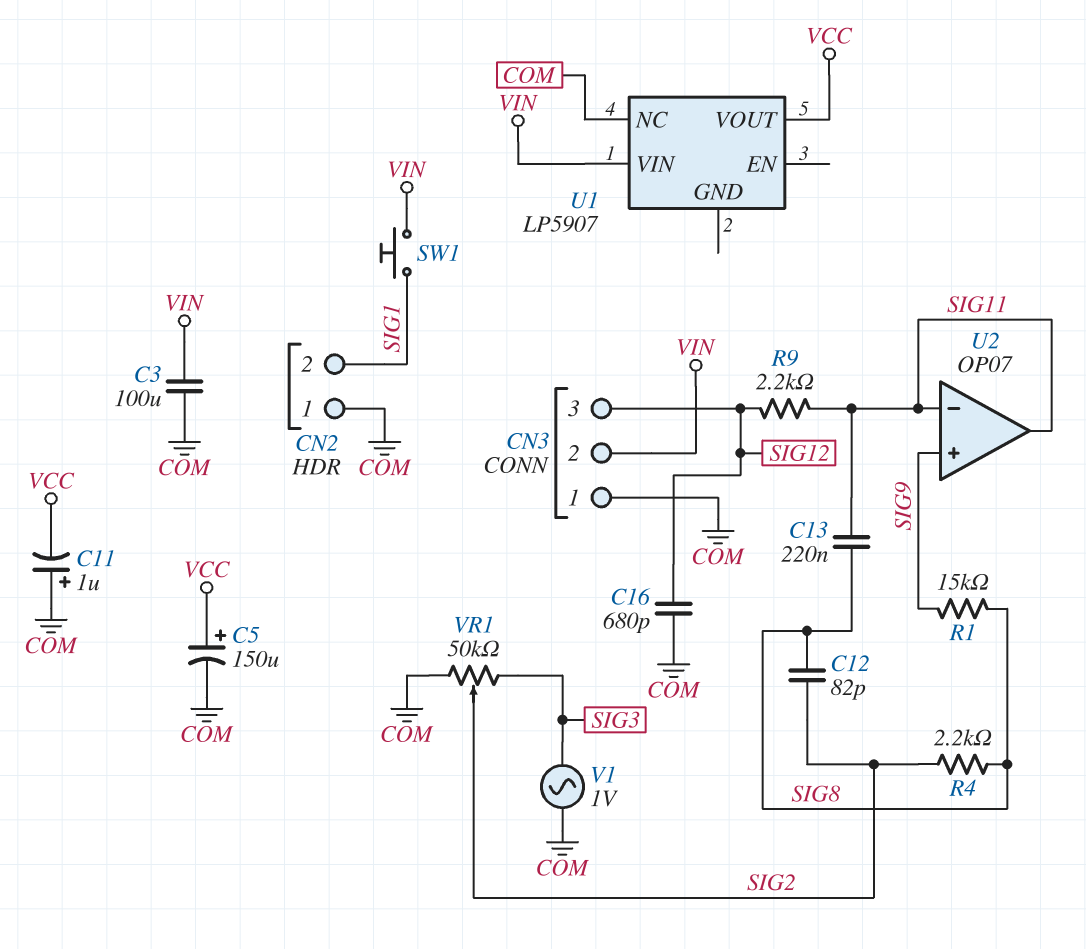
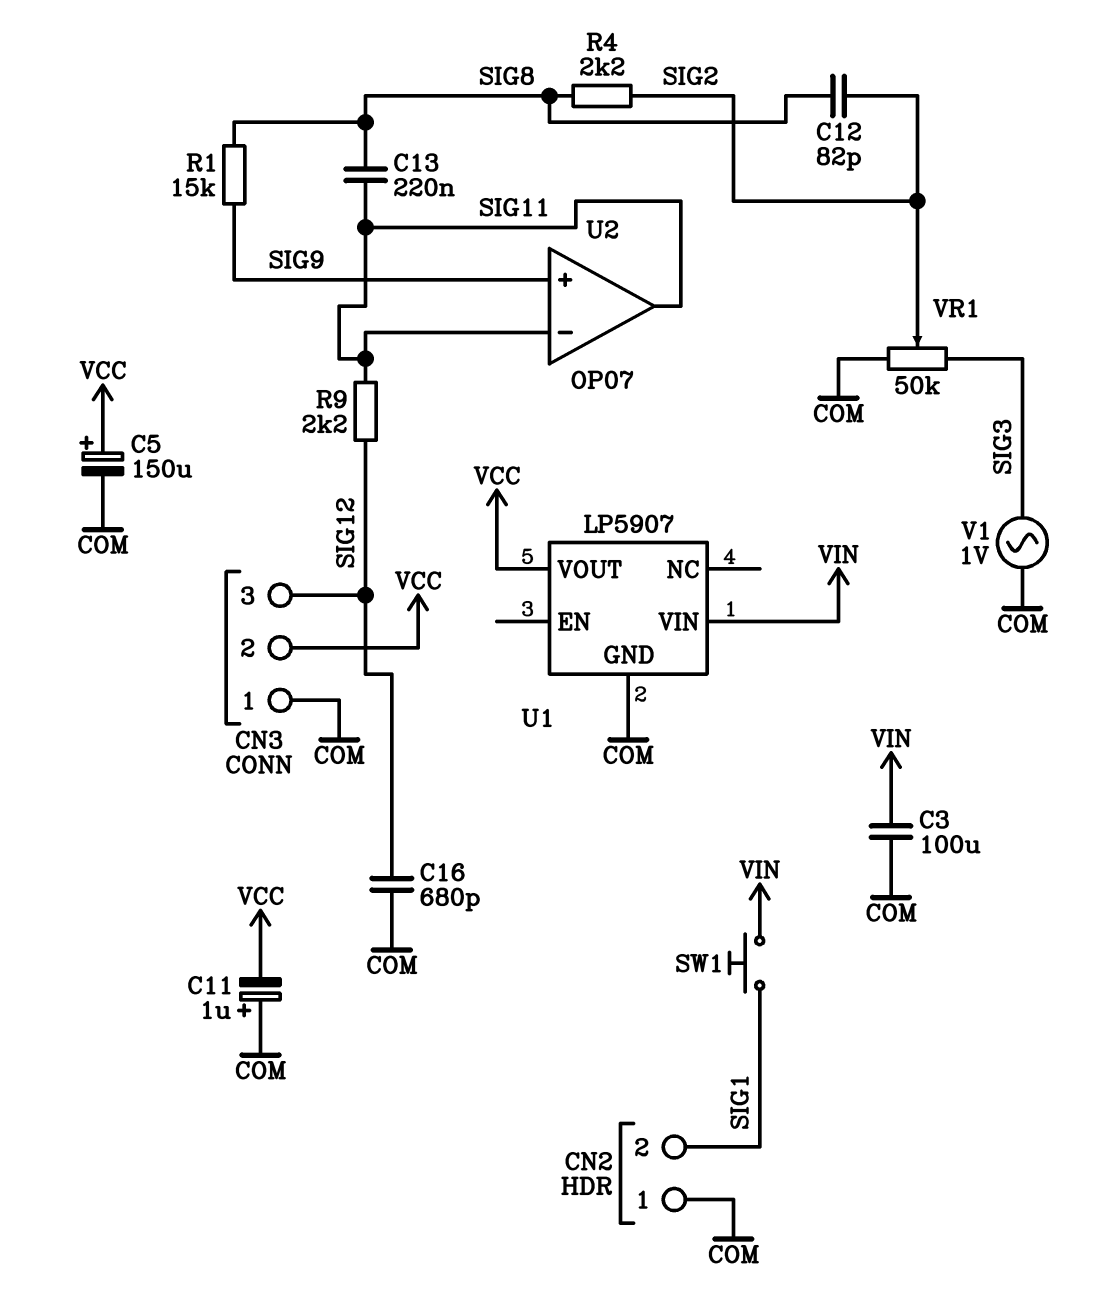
CN3 pin 2: VIN -> VCC
U1 pin GND: none -> COM
U1 pin NC: COM -> none

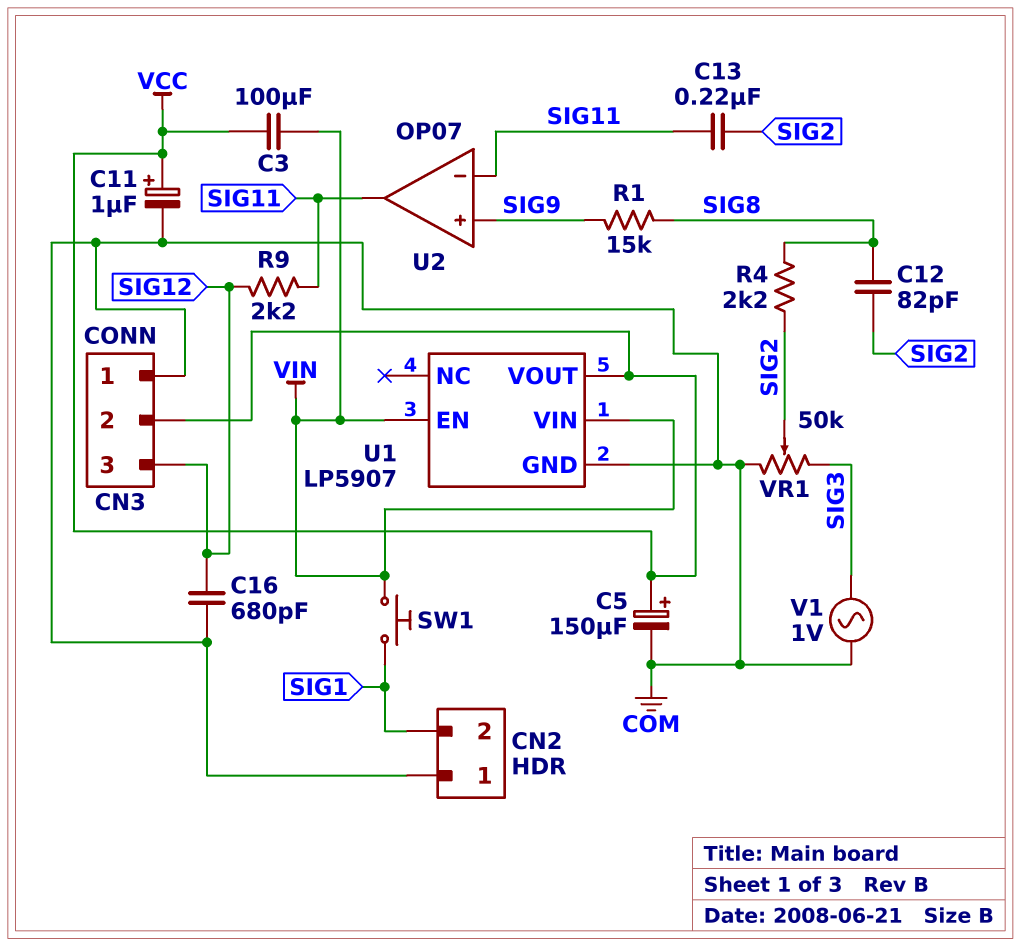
C3: 100uF (COM, VIN) -> 100uF (VCC, VIN)
C11: 1uF (plus COM, minus VCC) -> 1uF (plus VCC, minus COM)
C13: 220nF (SIG8, SIG11) -> 220nF (SIG2, SIG11)
U1 pin EN: none -> VIN

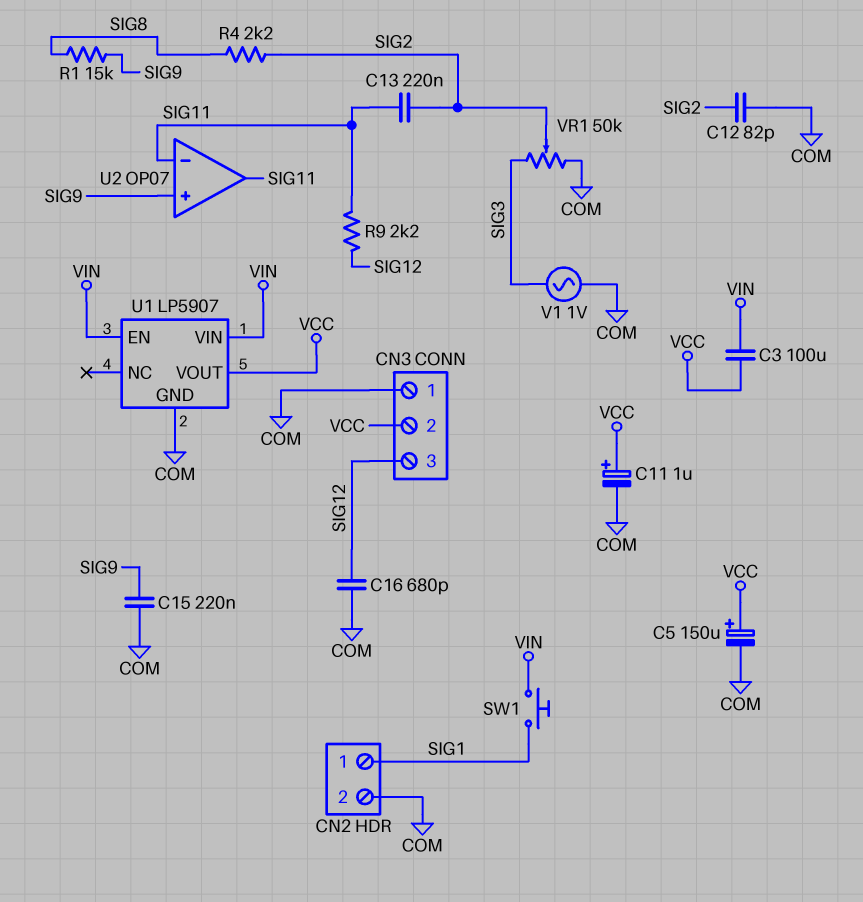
C12: 82pF (SIG2, SIG8) -> 82pF (COM, SIG2)
C15: none -> 220nF (COM, SIG9)
CN2 pin 1: COM -> SIG1
CN2 pin 2: SIG1 -> COM

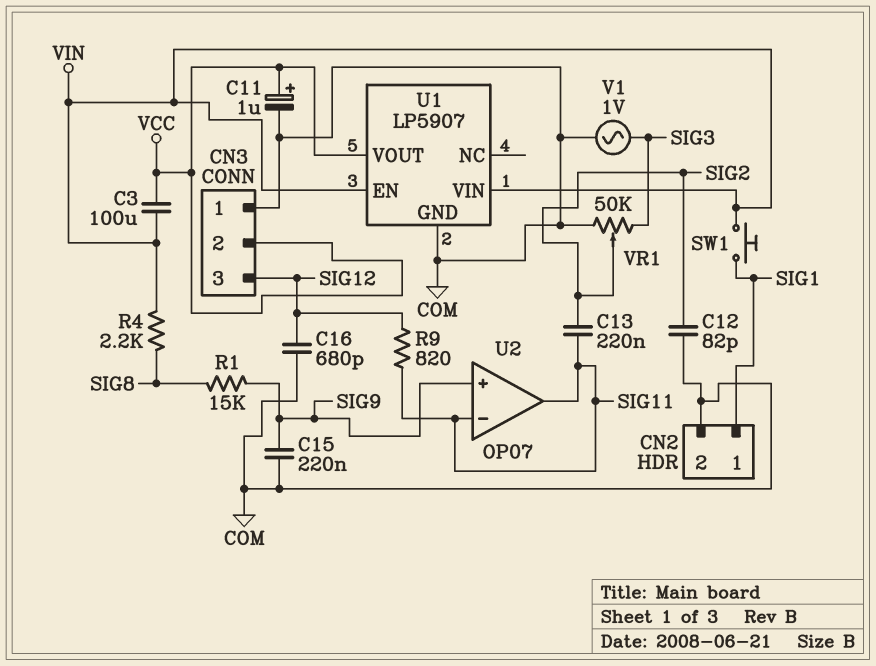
C5: 150uF (plus VCC, minus COM) -> none
R4: 2.2k (SIG2, SIG8) -> 2.2k (SIG8, VIN)
R9: 2.2k (SIG11, SIG12) -> 820 (SIG11, SIG12)

